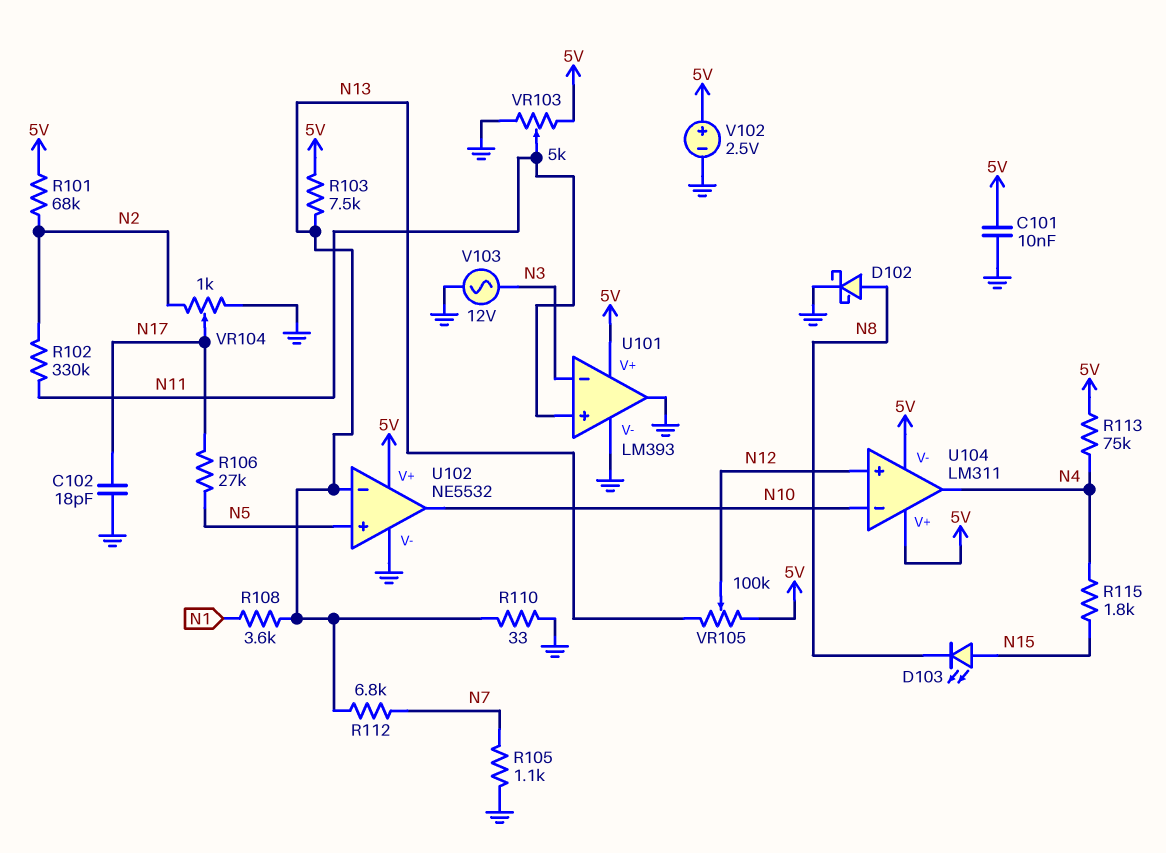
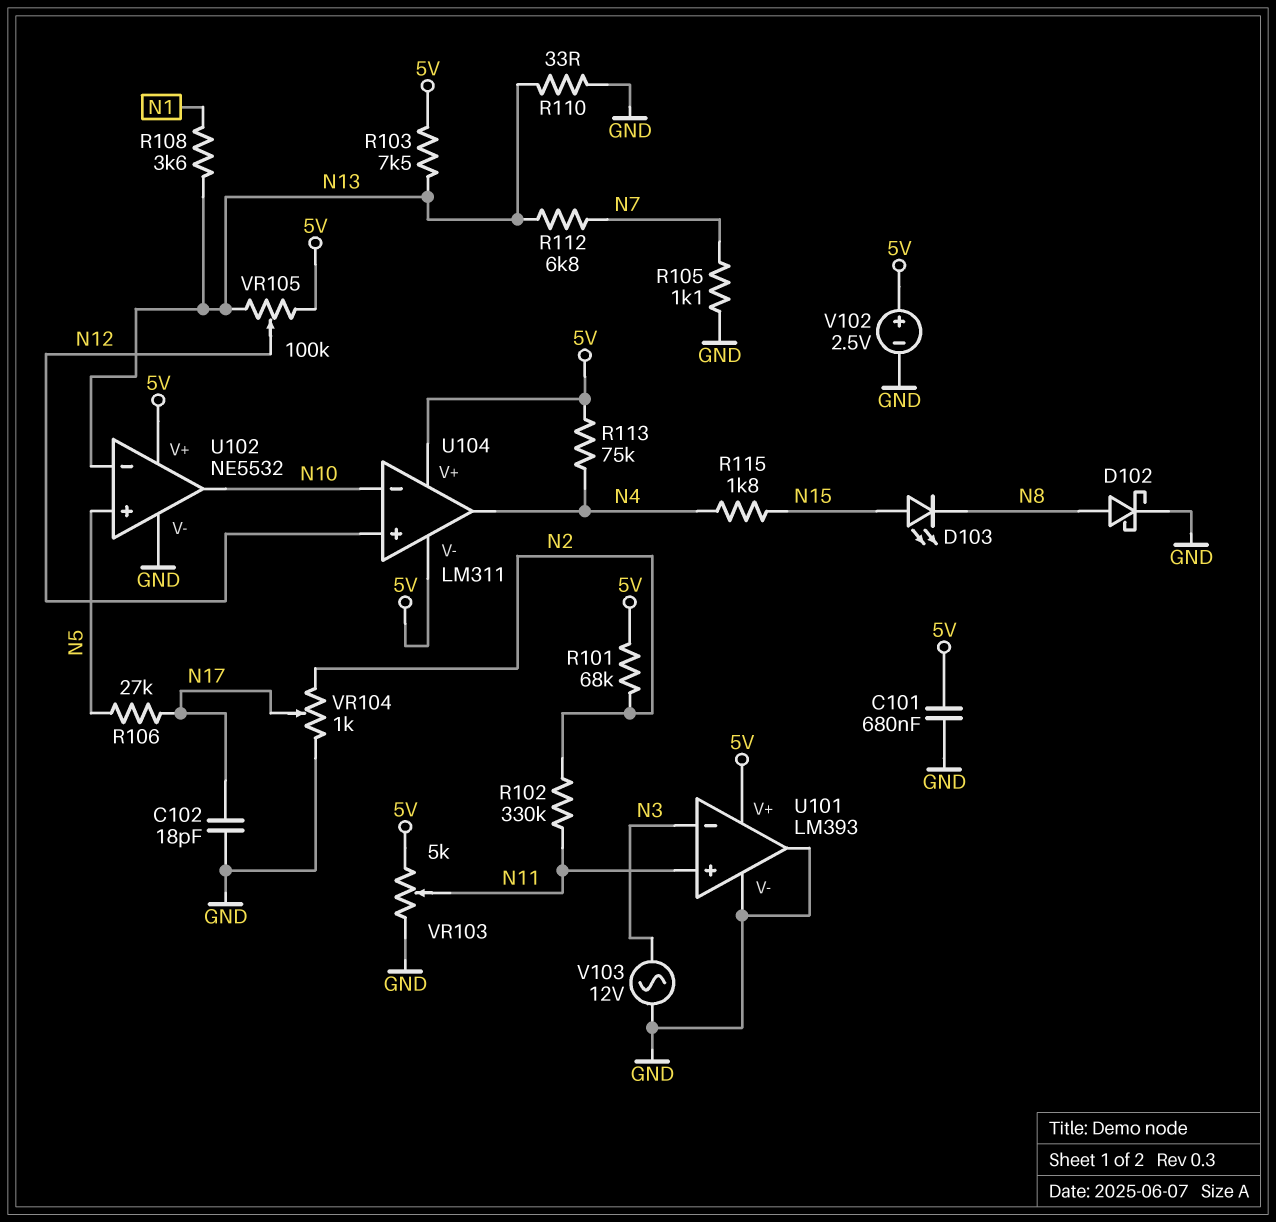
C101: 10nF (5V, GND) -> 680nF (5V, GND)

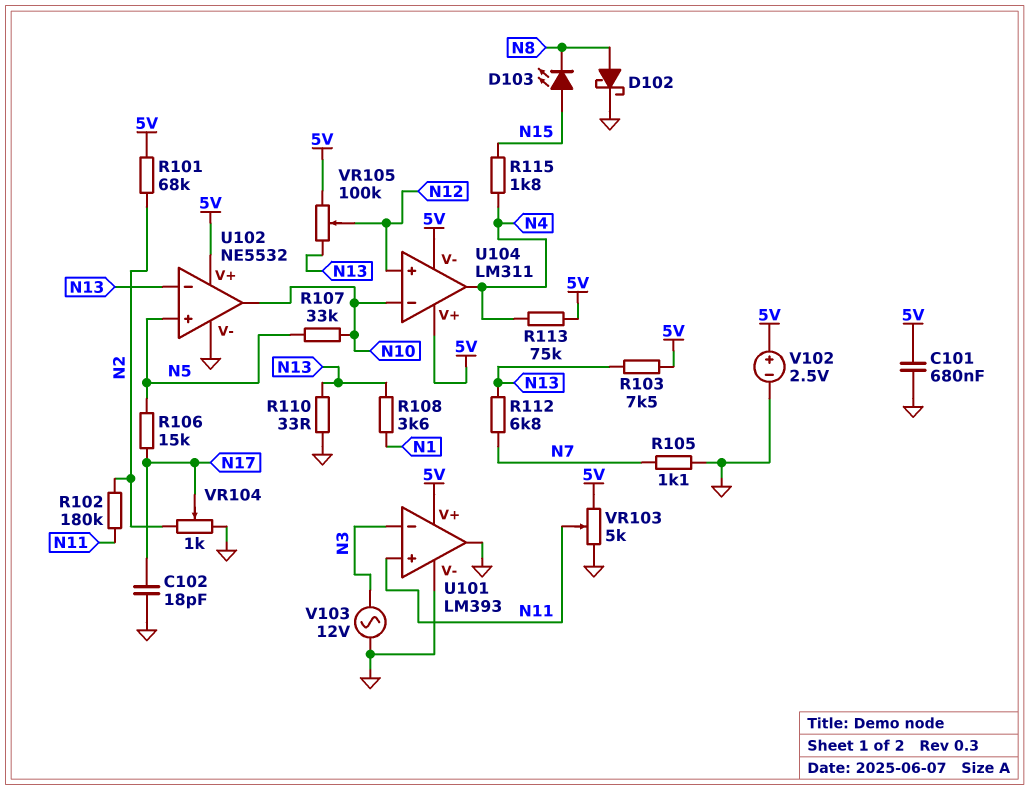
R102: 330k (N2, N11) -> 180k (N2, N11)
R106: 27k (N5, N17) -> 15k (N5, N17)
R107: none -> 33k (N5, N10)

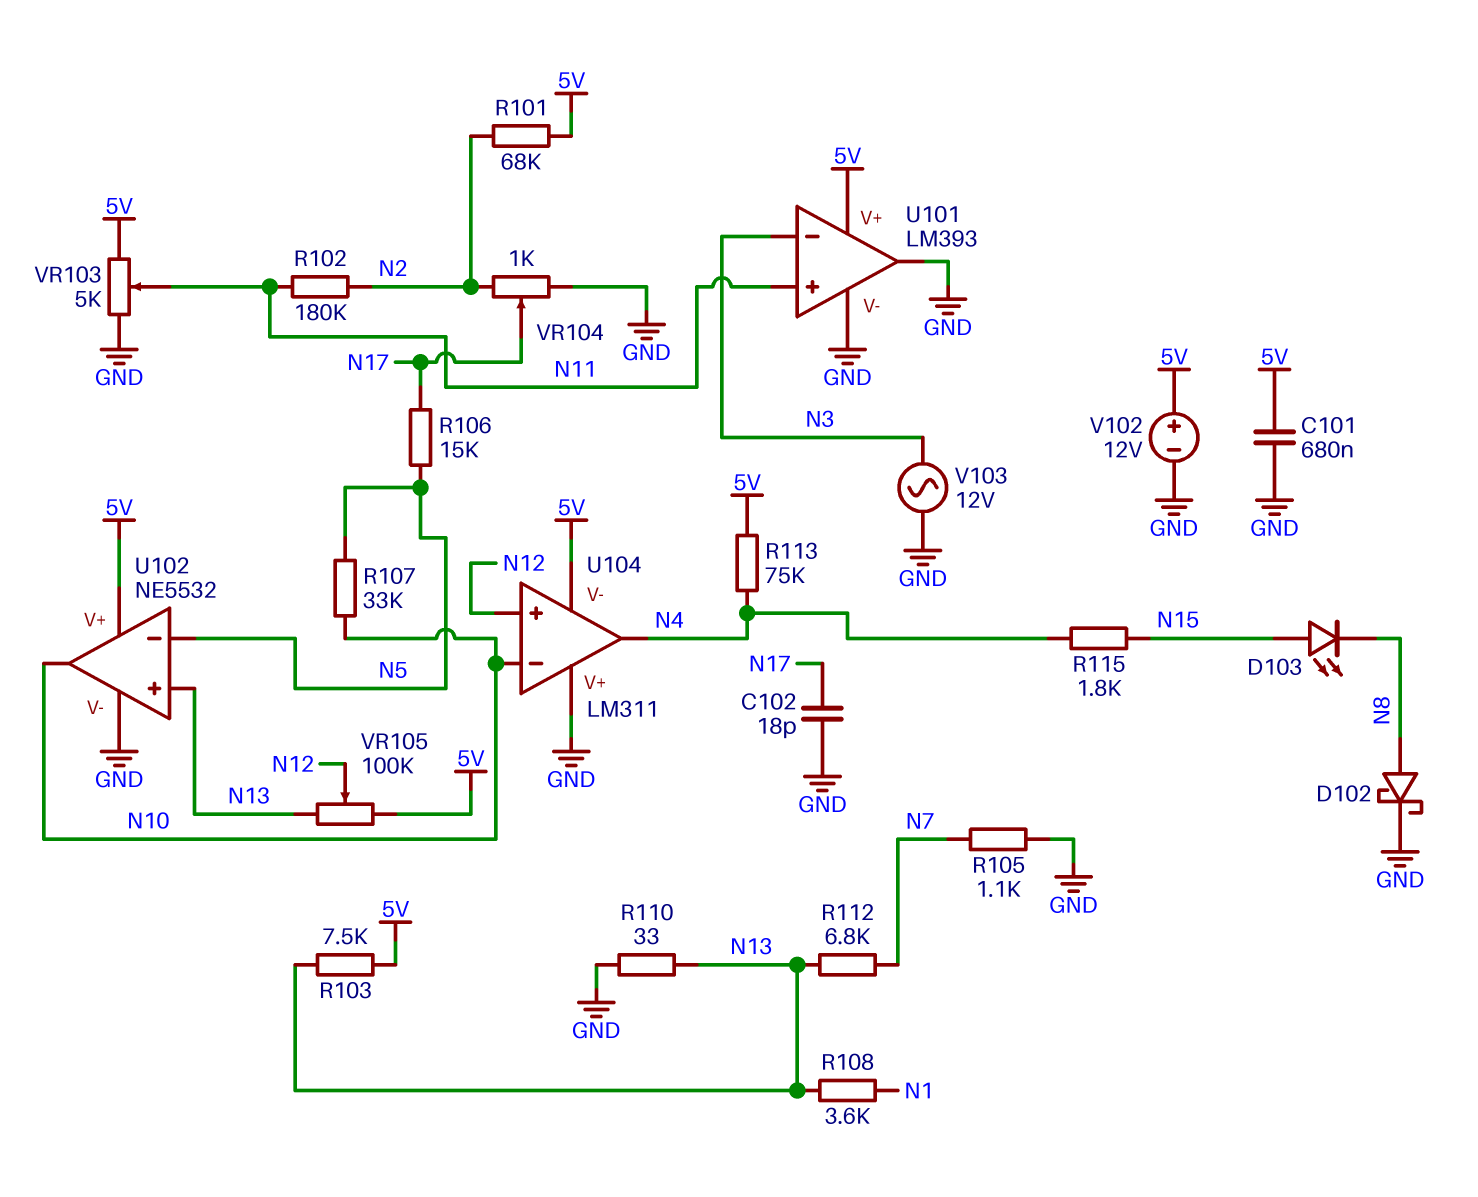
U102 pin in+: N5 -> N13
U102 pin in-: N13 -> N5
U104 pin V+: 5V -> GND
V102: 2.5V (plus 5V, minus GND) -> 12V (plus 5V, minus GND)

